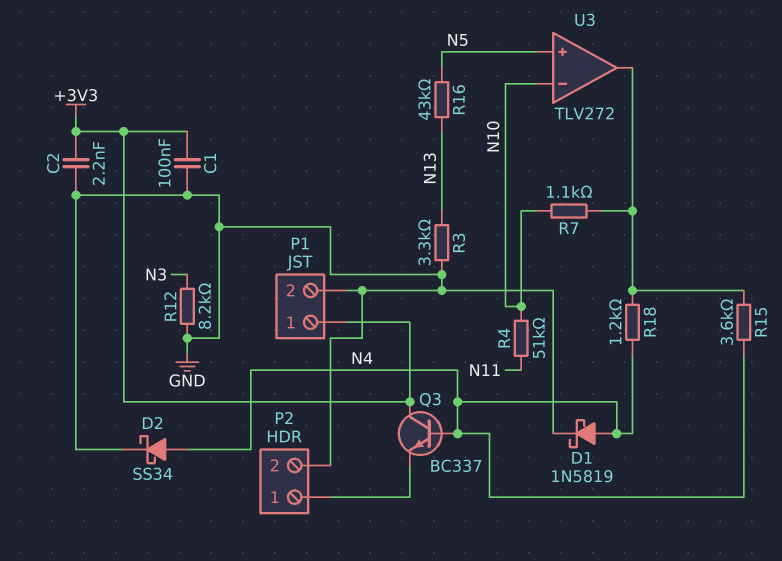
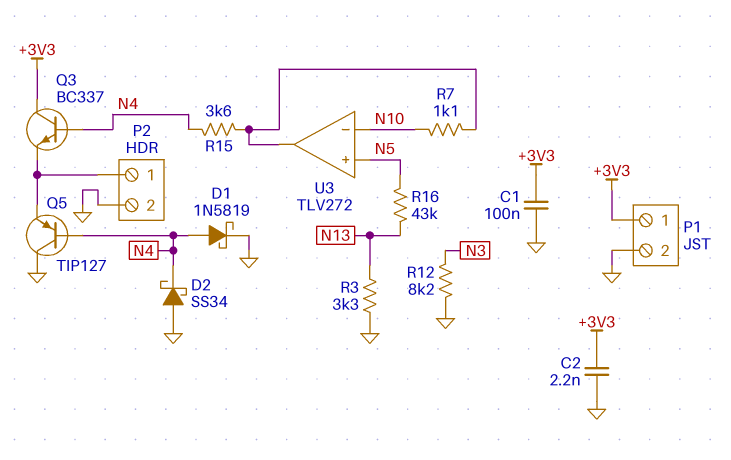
D2: schottky SS34 (A N4, K GND) -> schottky SS34 (A GND, K N4)
Q5: none -> PNP TIP127 (B N4, C GND, E P2/1)
R4: 51k (N10, N11) -> none
R18: 1.2k (N4, U3/out) -> none

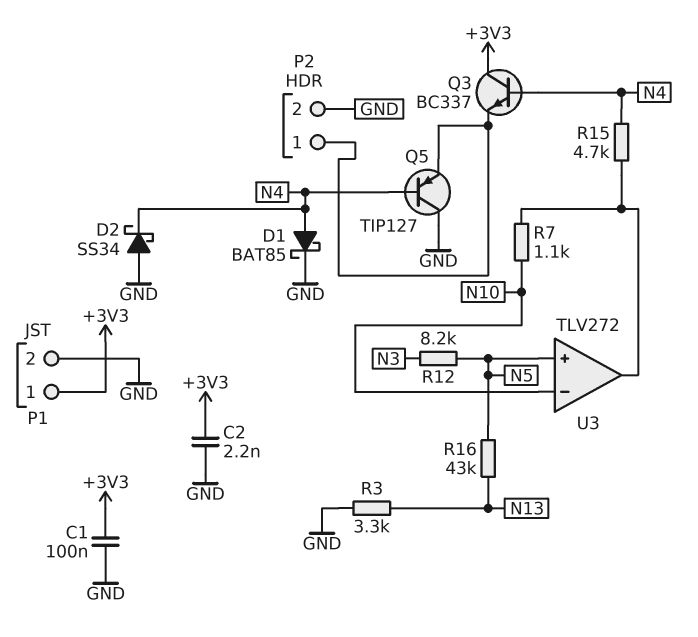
D1: schottky 1N5819 (A N4, K GND) -> schottky BAT85 (A N4, K GND)
R12: 8.2k (GND, N3) -> 8.2k (N3, N5)
R15: 3.6k (N4, U3/out) -> 4.7k (N4, U3/out)

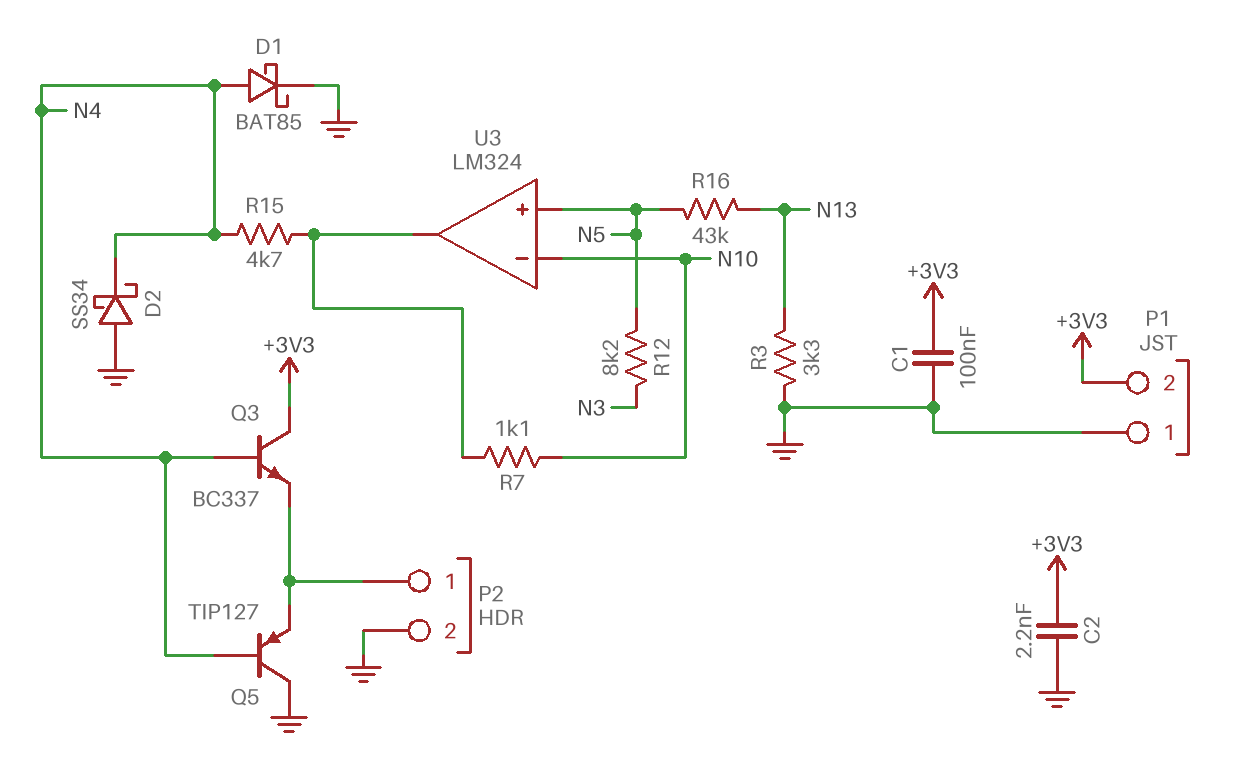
P1 pin 1: +3V3 -> GND
P1 pin 2: GND -> +3V3
U3: TLV272 -> LM324

